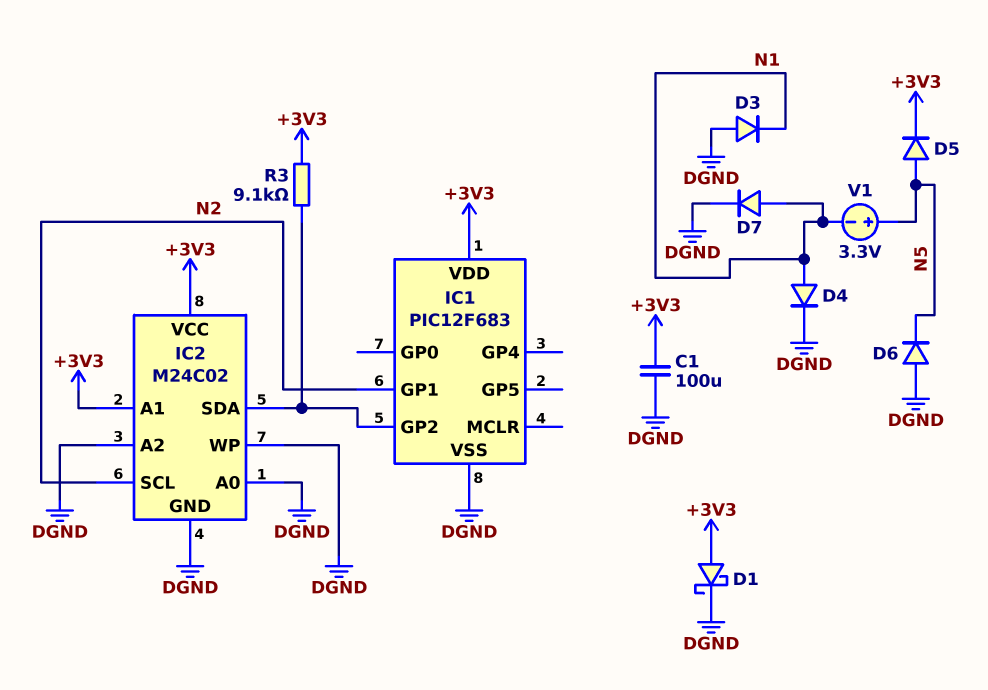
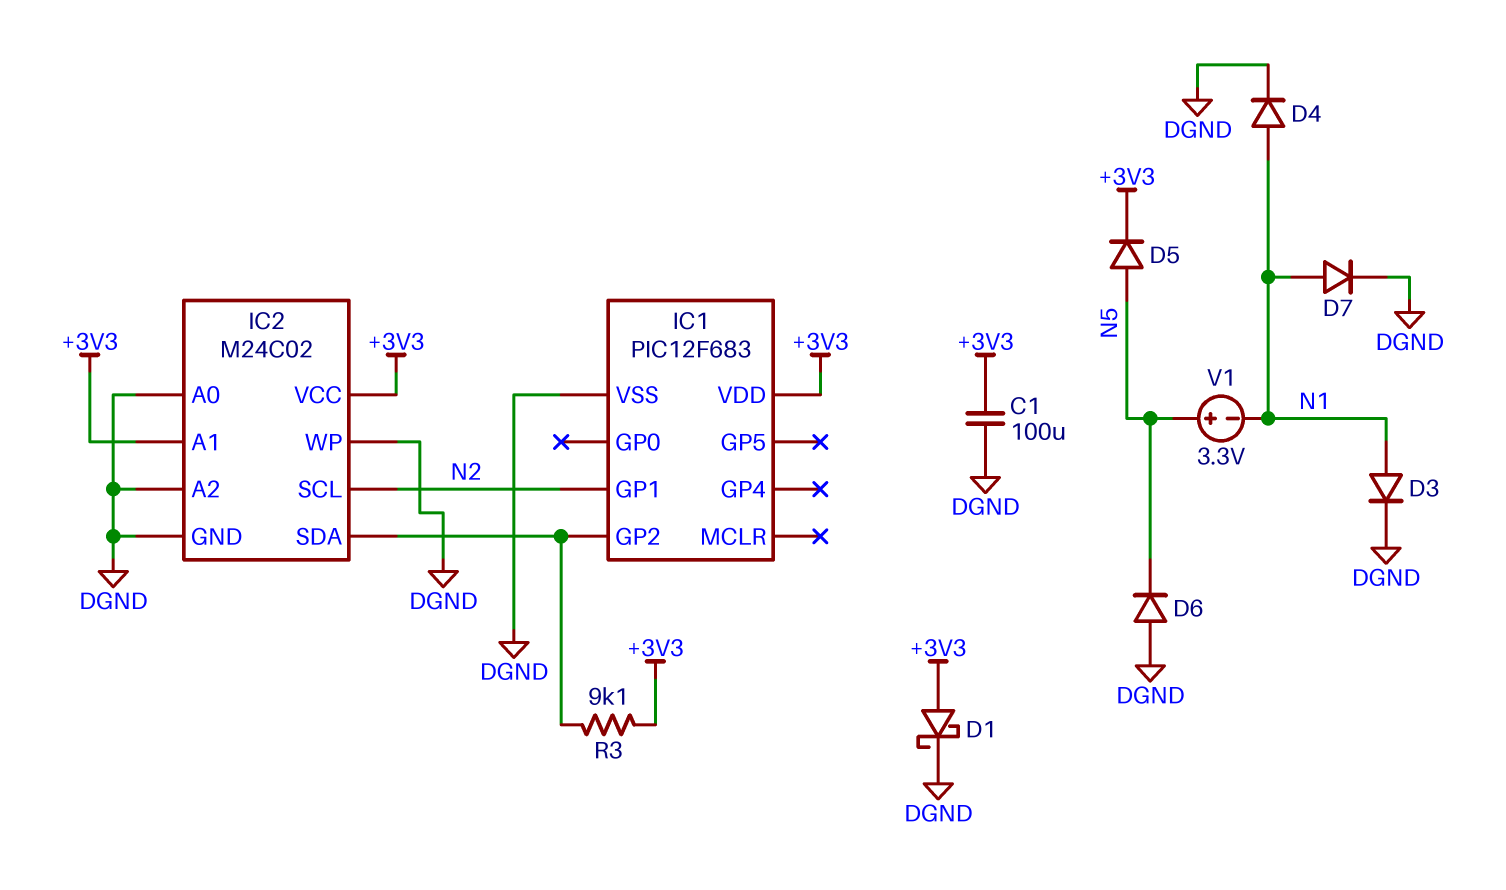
D3: diode (A DGND, K N1) -> diode (A N1, K DGND)

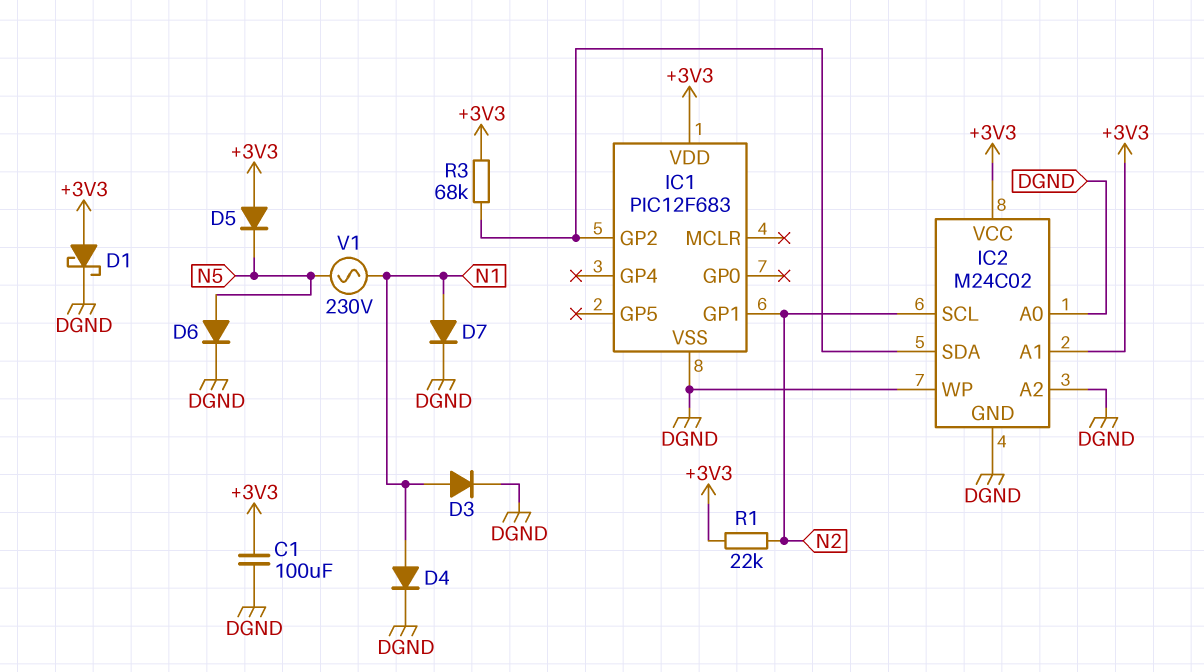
D5: diode (A N5, K +3V3) -> diode (A +3V3, K N5)
D6: diode (A DGND, K N5) -> diode (A N5, K DGND)
R1: none -> 22k (+3V3, N2)
R3: 9.1k (+3V3, IC1/GP2) -> 68k (+3V3, IC1/GP2)
V1: 3.3V (plus N5, minus N1) -> AC 230V (N1, N5)

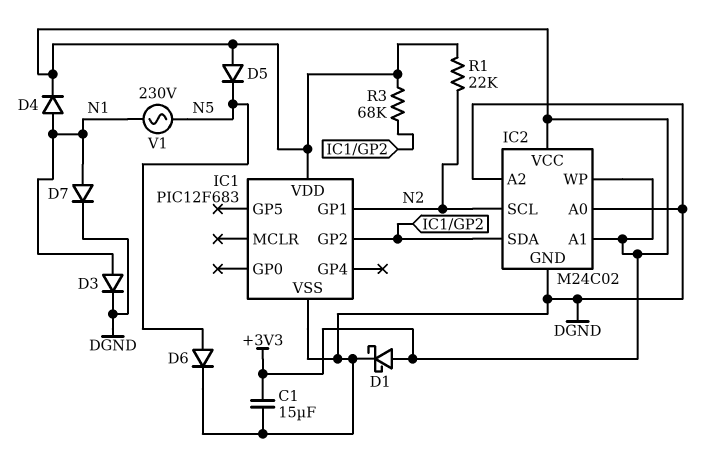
C1: 100uF (+3V3, DGND) -> 15uF (+3V3, DGND)
D4: diode (A N1, K DGND) -> diode (A N1, K +3V3)
IC2 pin WP: DGND -> +3V3

